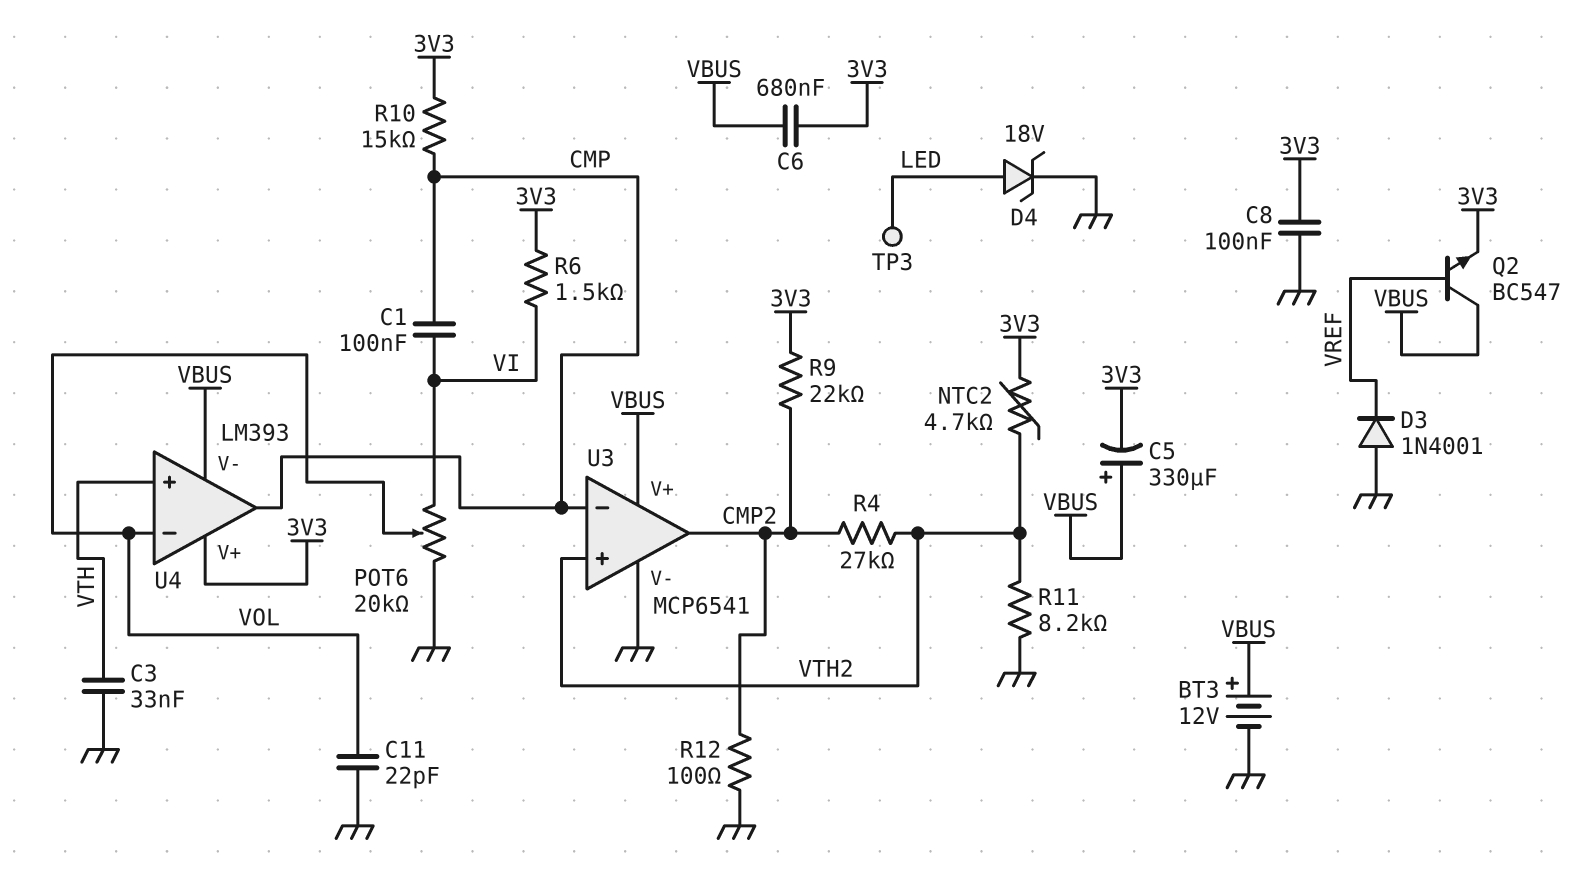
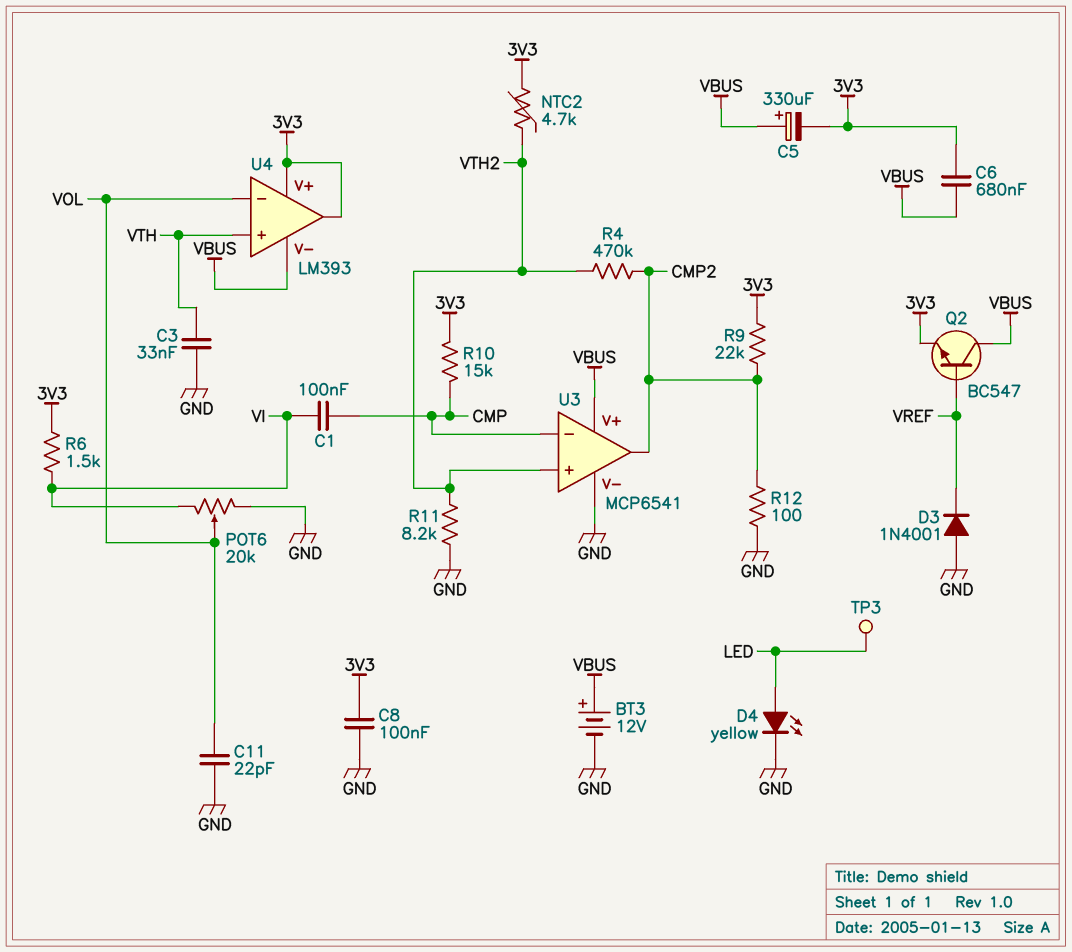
D4: zener 18V (A LED, K GND) -> LED yellow (A LED, K GND)
R4: 27k (CMP2, VTH2) -> 470k (CMP2, VTH2)
U4 pin out: CMP -> 3V3

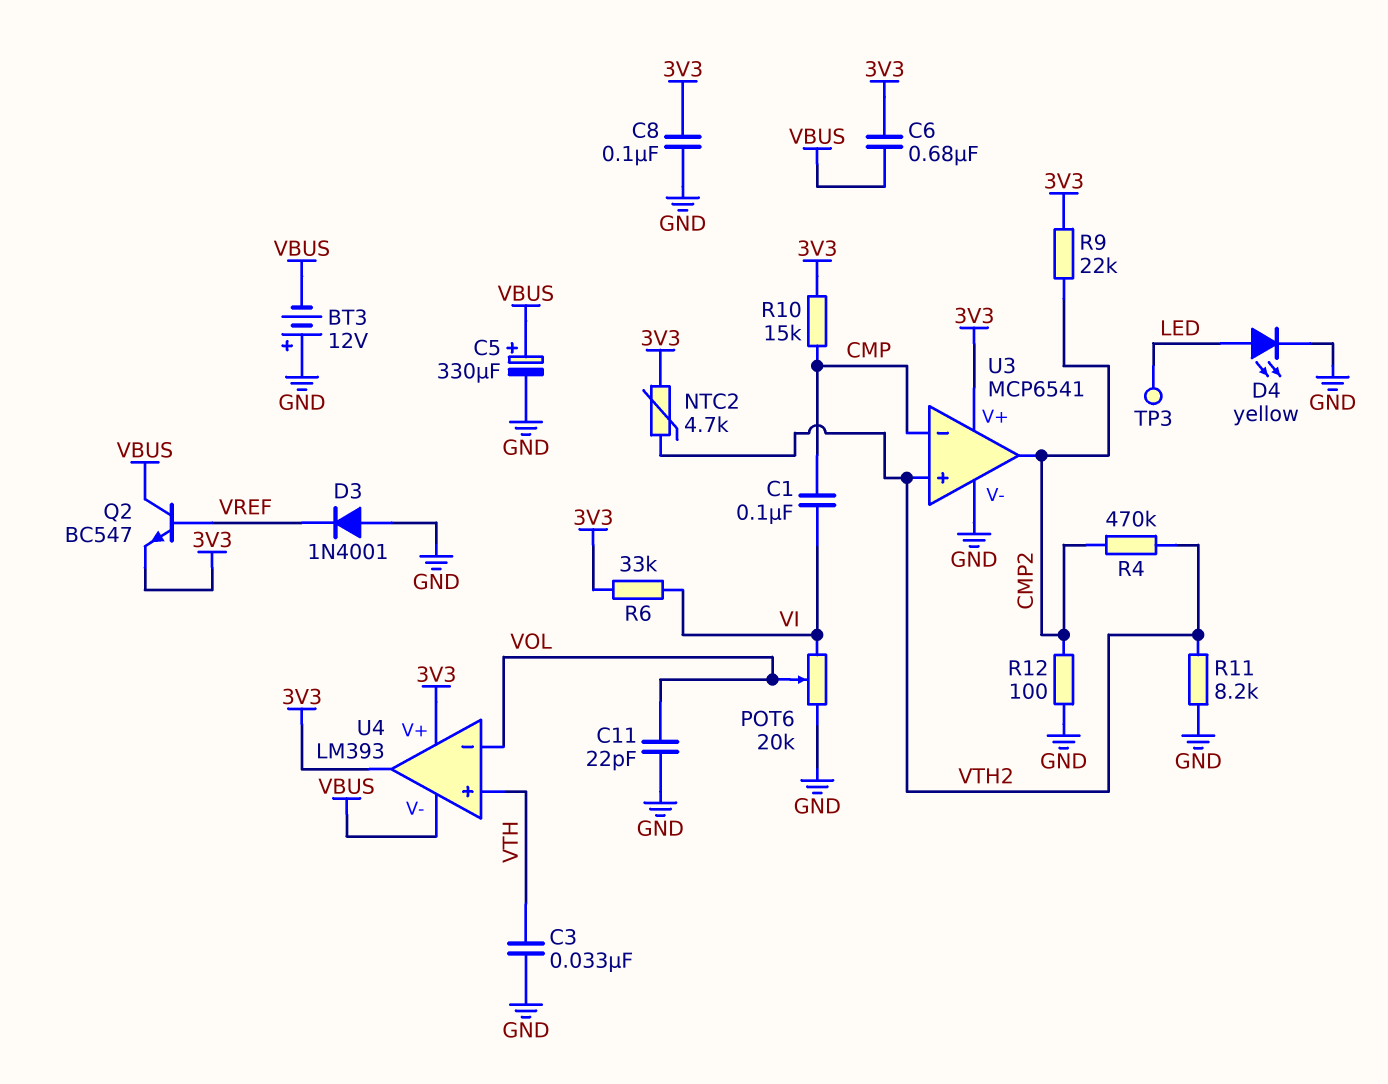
BT3: 12V (plus VBUS, minus GND) -> 12V (plus GND, minus VBUS)
C5: 330uF (plus VBUS, minus 3V3) -> 330uF (plus VBUS, minus GND)
R6: 1.5k (3V3, VI) -> 33k (3V3, VI)
U3 pin V+: VBUS -> 3V3

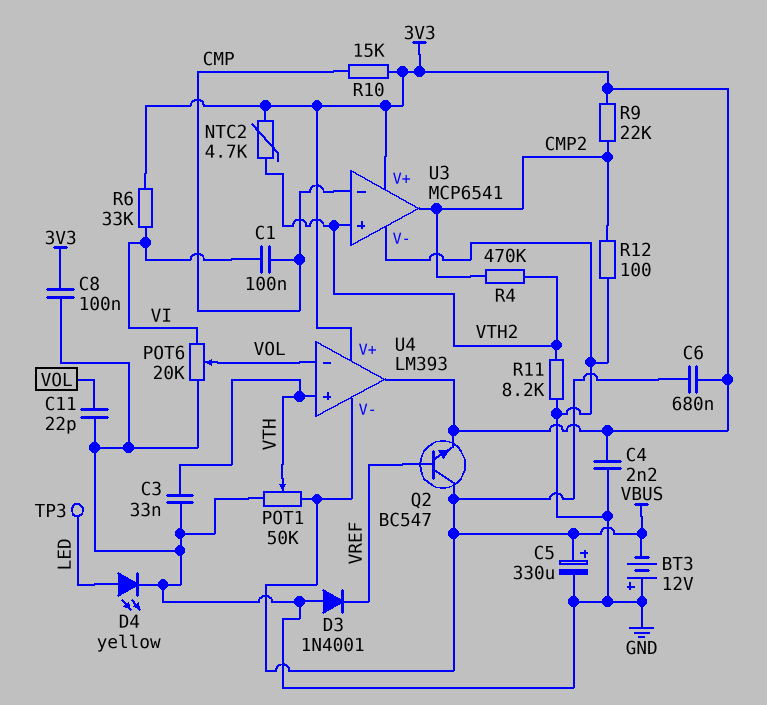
C4: none -> 2.2nF (3V3, GND)
POT1: none -> 50k (GND, VBUS, wiper VTH)

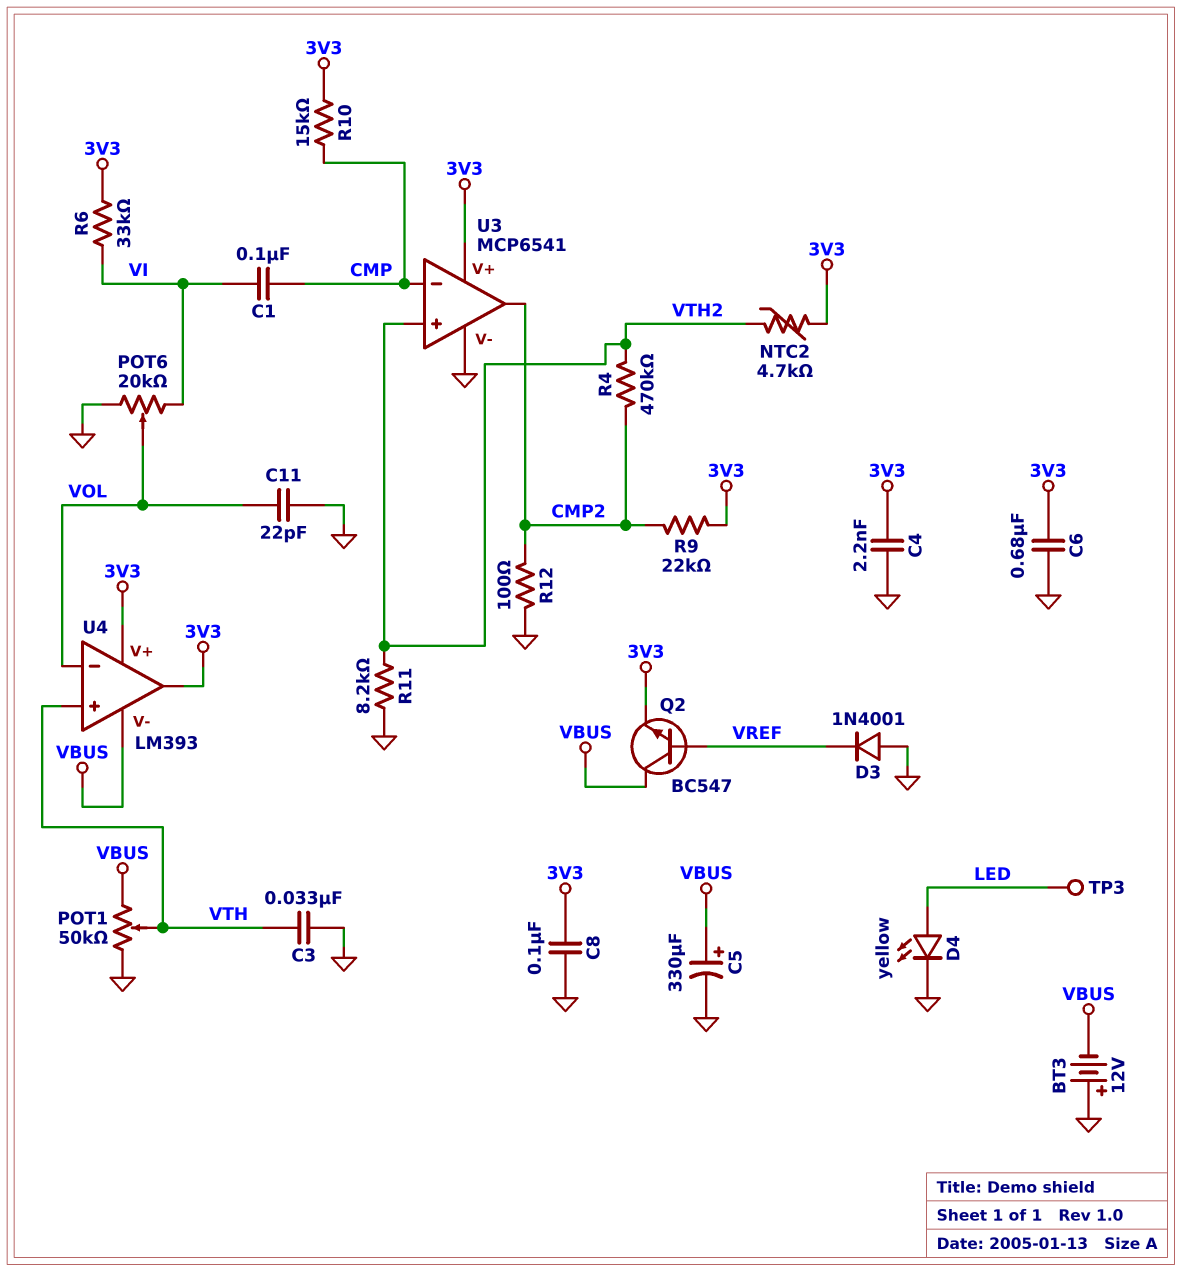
C6: 680nF (3V3, VBUS) -> 680nF (3V3, GND)

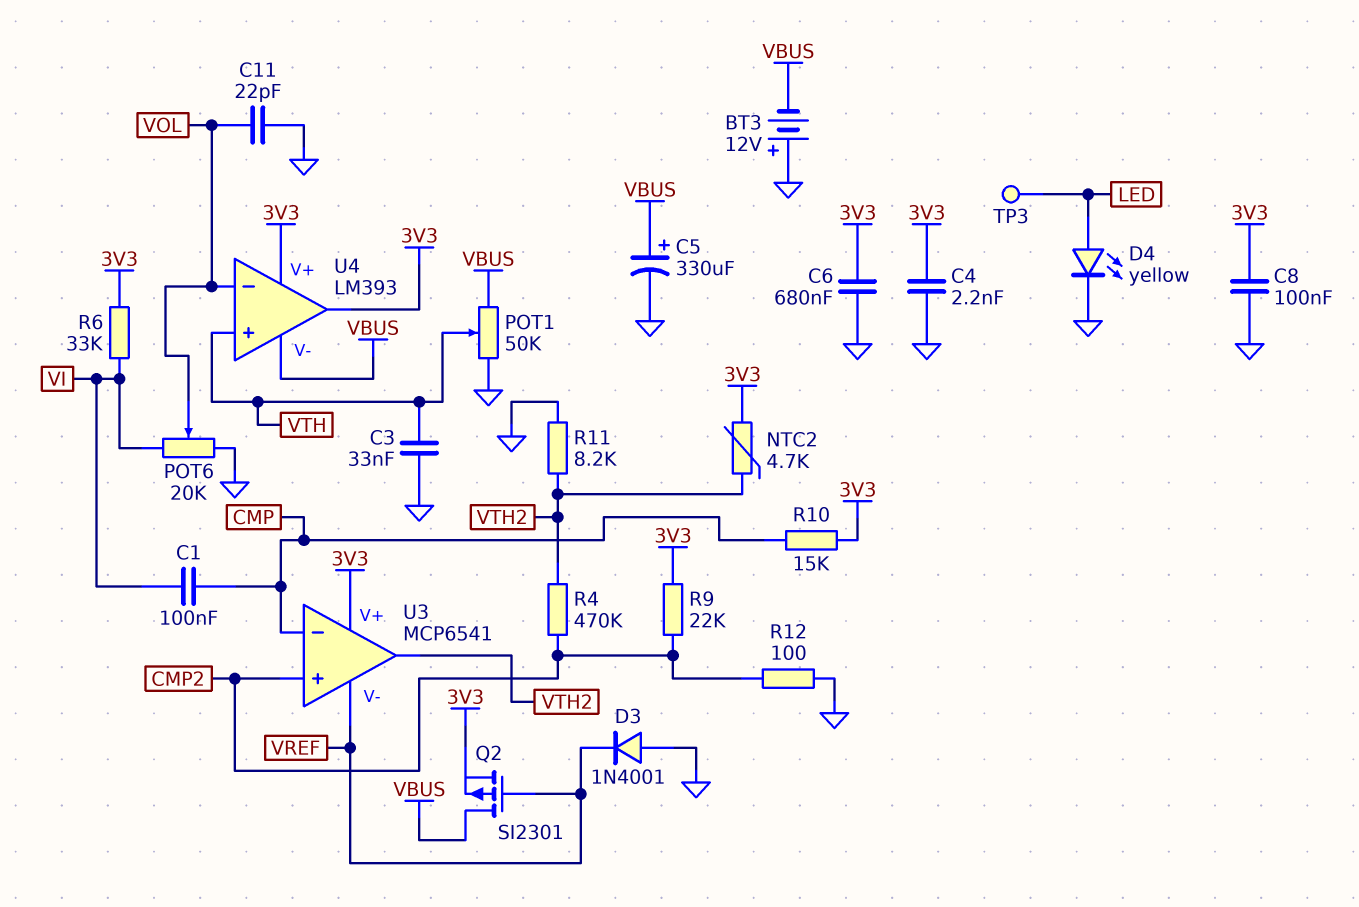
Q2: NPN BC547 (B VREF, C VBUS, E 3V3) -> PMOS SI2301 (G VREF, D VBUS, S 3V3)
U3 pin V-: GND -> VREF
U3 pin in+: VTH2 -> CMP2
U3 pin out: CMP2 -> VTH2

